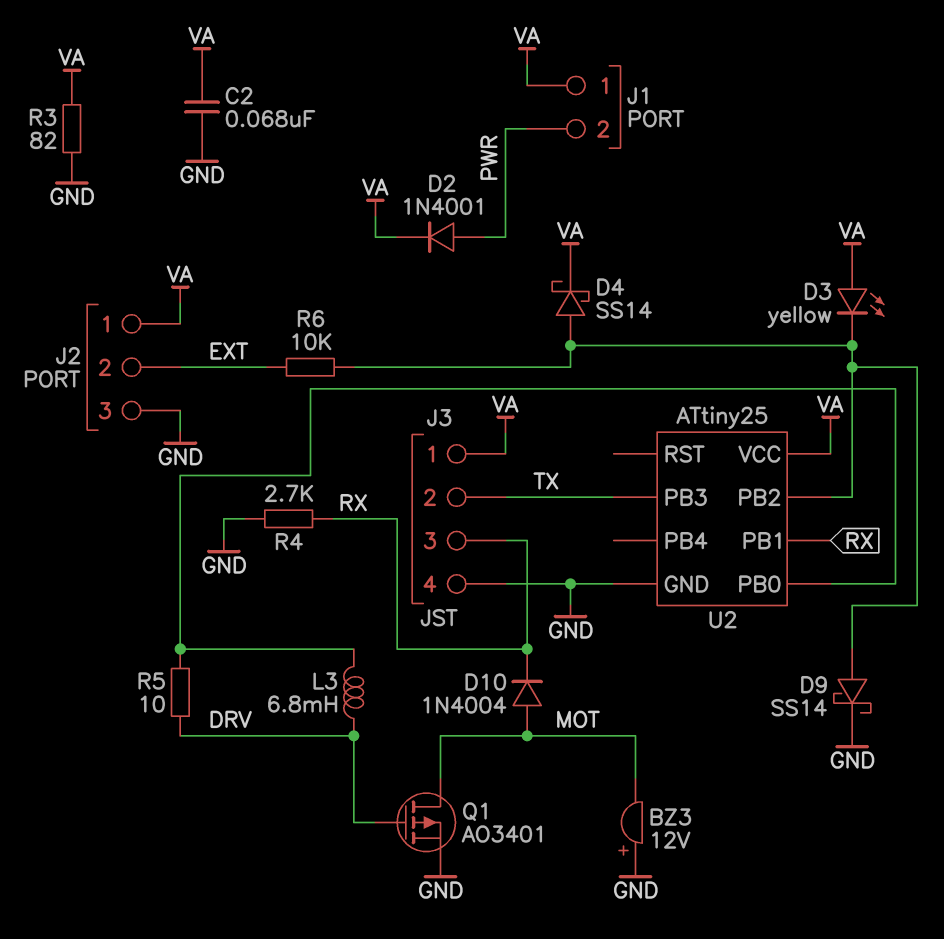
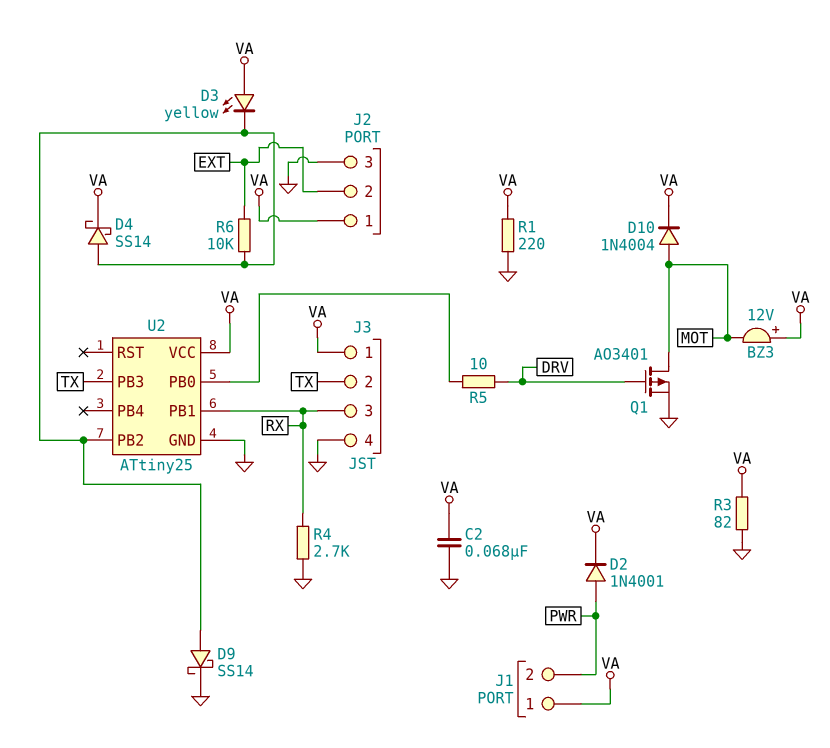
BZ3: buzzer 12V (plus GND, minus MOT) -> buzzer 12V (plus VA, minus MOT)
D10: diode 1N4004 (A MOT, K RX) -> diode 1N4004 (A MOT, K VA)
L3: 6.8mH (DRV, U2/PB0) -> none
R1: none -> 220 (GND, VA)

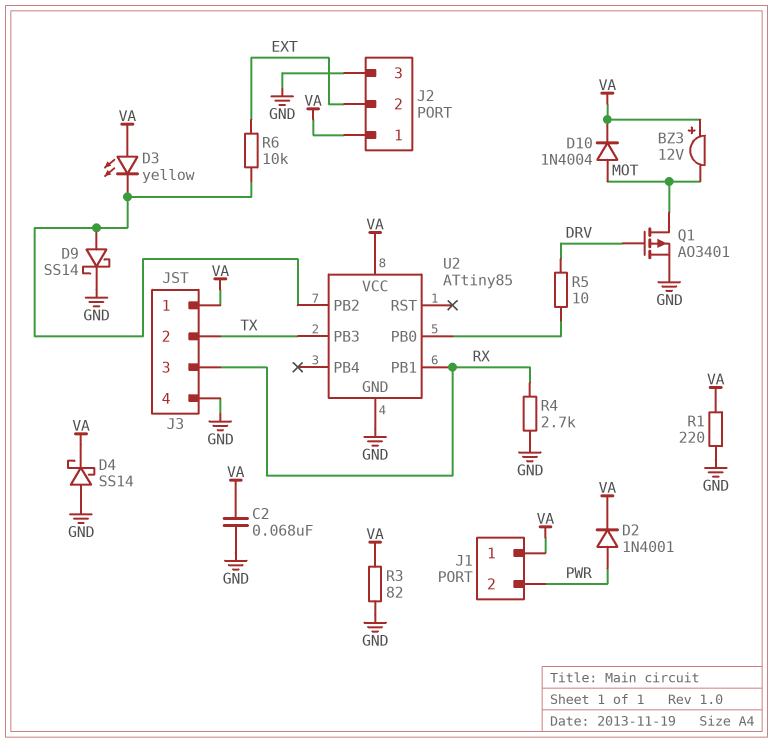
D4: schottky SS14 (A U2/PB2, K VA) -> schottky SS14 (A GND, K VA)
U2: ATtiny25 -> ATtiny85

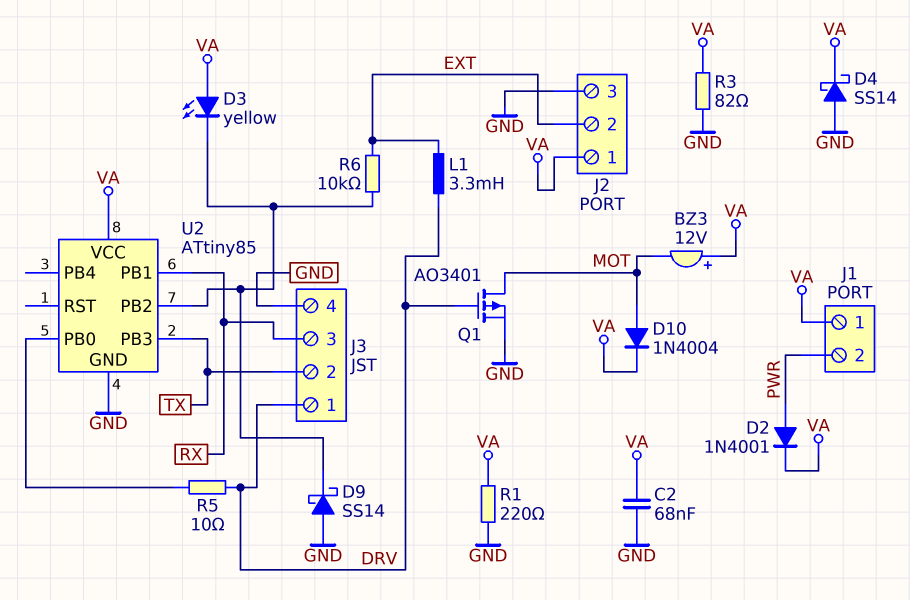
D9: schottky SS14 (A U2/PB2, K GND) -> schottky SS14 (A GND, K U2/PB2)
J3 pin 1: VA -> DRV
L1: none -> 3.3mH (DRV, EXT)
R4: 2.7k (GND, RX) -> none

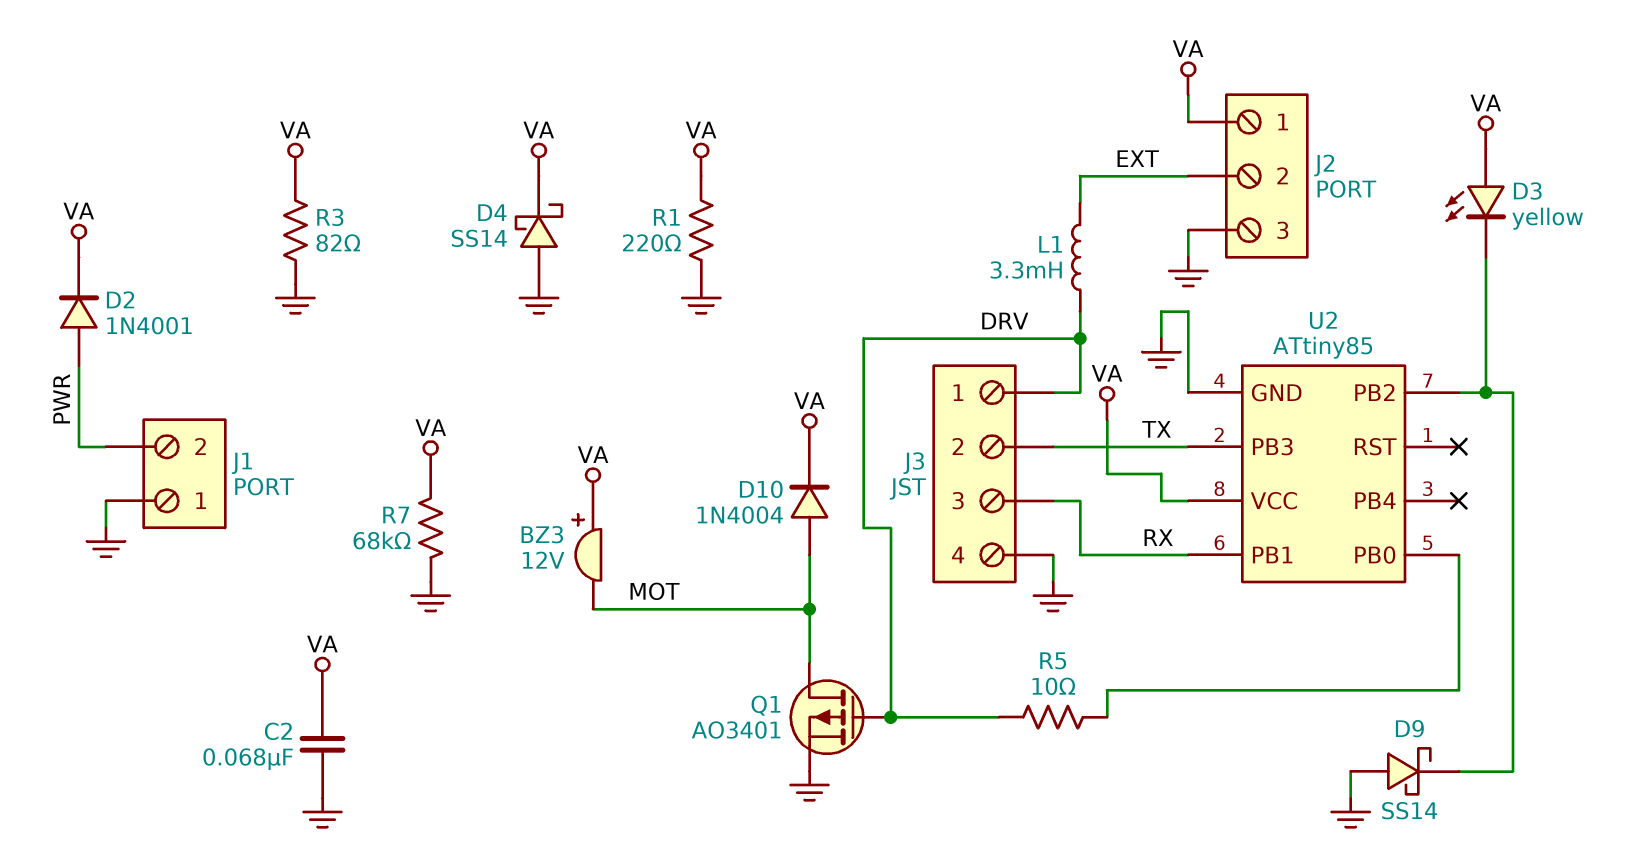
J1 pin 1: VA -> GND
R6: 10k (EXT, U2/PB2) -> none
R7: none -> 68k (GND, VA)

